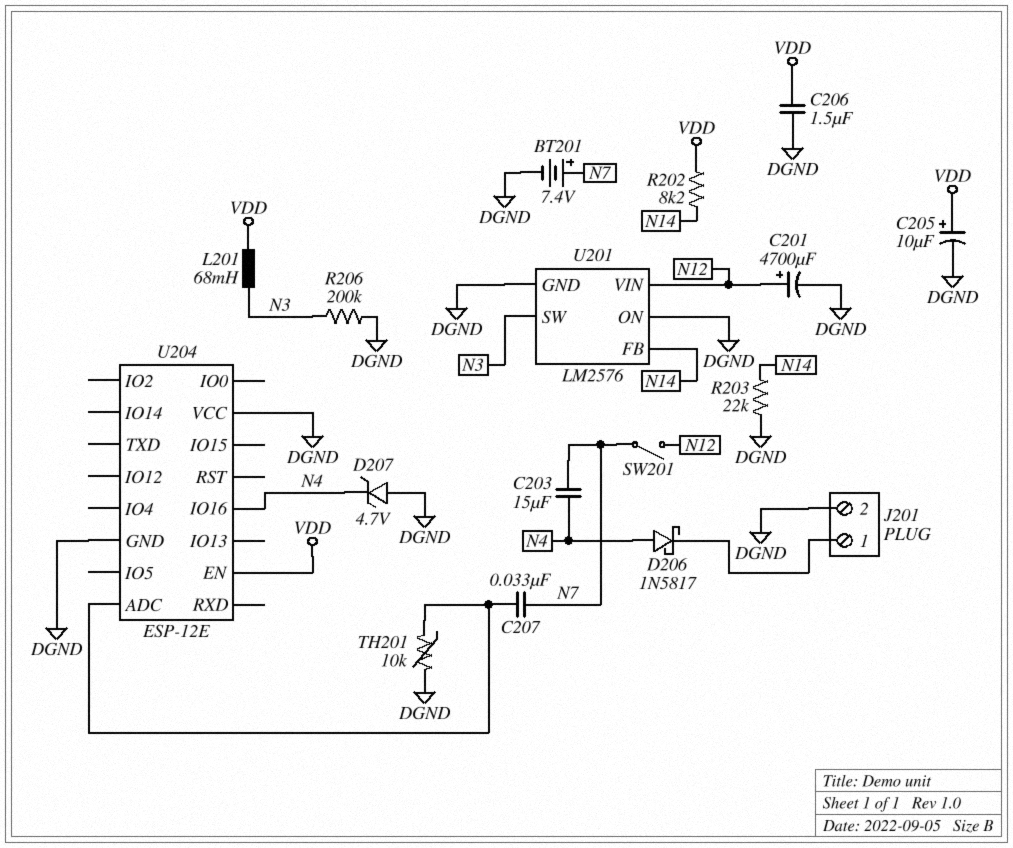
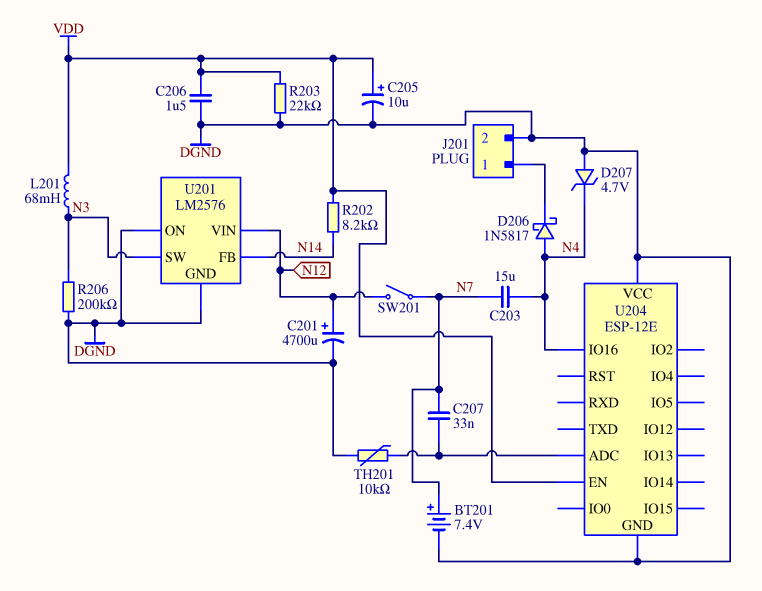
R203: 22k (DGND, N14) -> 22k (DGND, VDD)

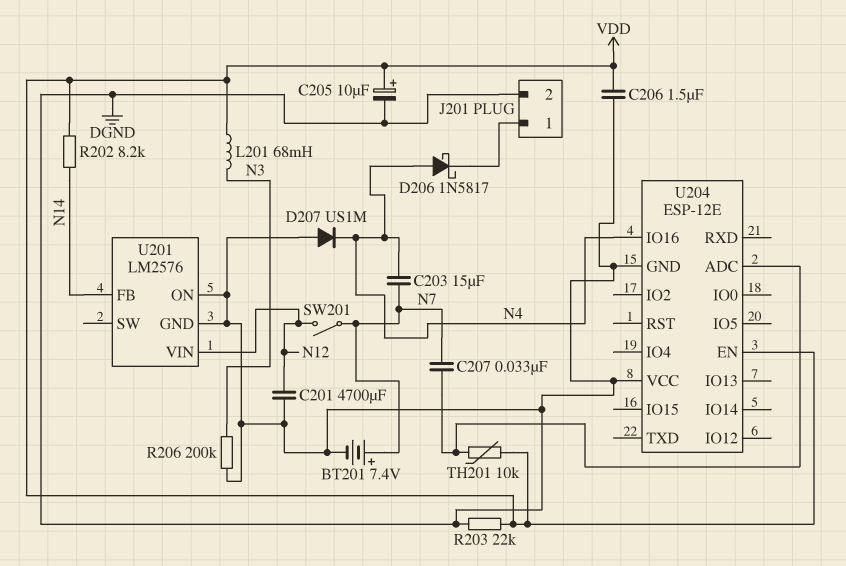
C201: 4700uF (plus N12, minus DGND) -> 4700uF (DGND, N12)
D207: zener 4.7V (A DGND, K N4) -> diode US1M (A DGND, K N4)
TH201: 10k (DGND, U204/ADC) -> 10k (U204/ADC, VDD)
U201 pin SW: N3 -> none

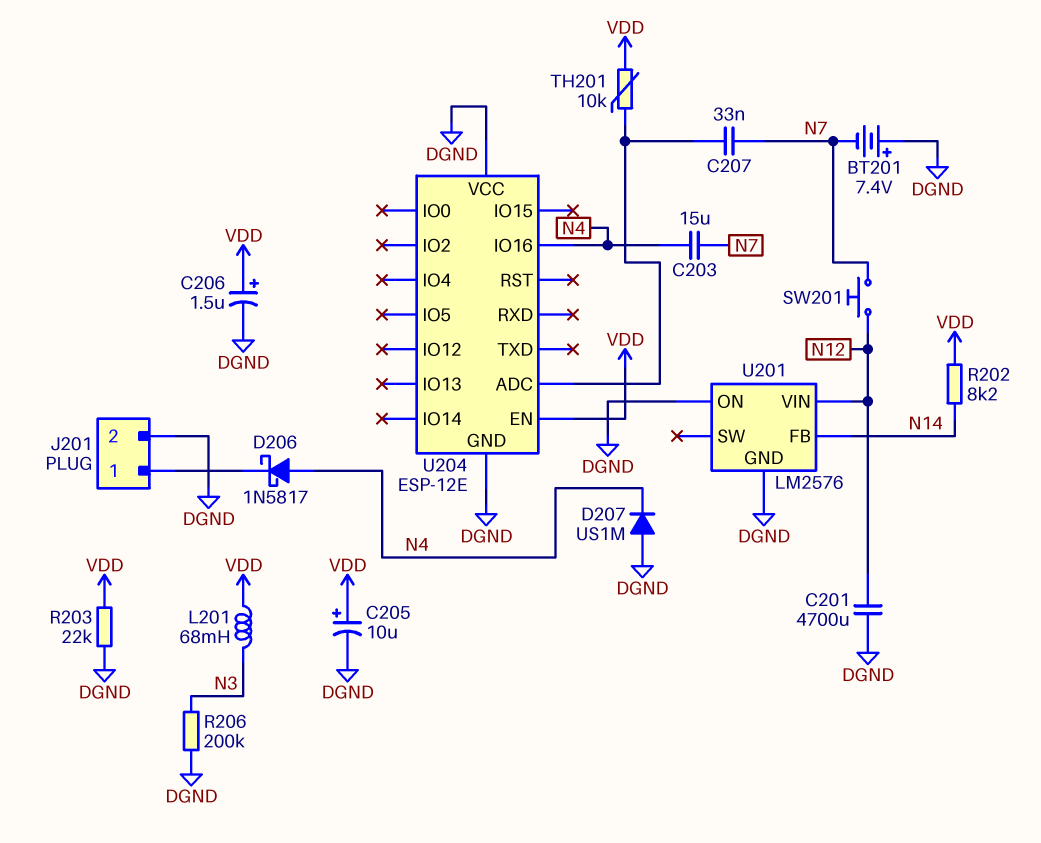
BT201: 7.4V (plus N7, minus DGND) -> 7.4V (plus DGND, minus N7)
C206: 1.5uF (DGND, VDD) -> 1.5uF (plus VDD, minus DGND)
SW201: switch (N7, N12) -> button (N7, N12)

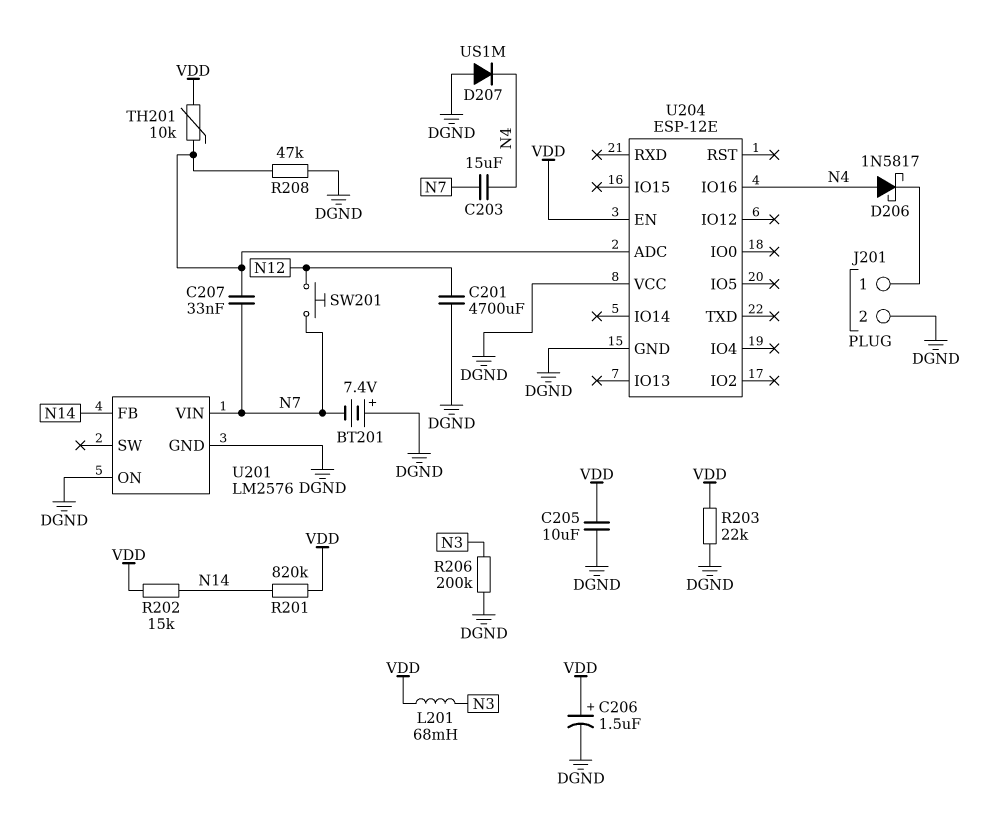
C205: 10uF (plus VDD, minus DGND) -> 10uF (DGND, VDD)
R201: none -> 820k (N14, VDD)
R202: 8.2k (N14, VDD) -> 15k (N14, VDD)
R208: none -> 47k (DGND, U204/ADC)
U201 pin VIN: N12 -> N7

